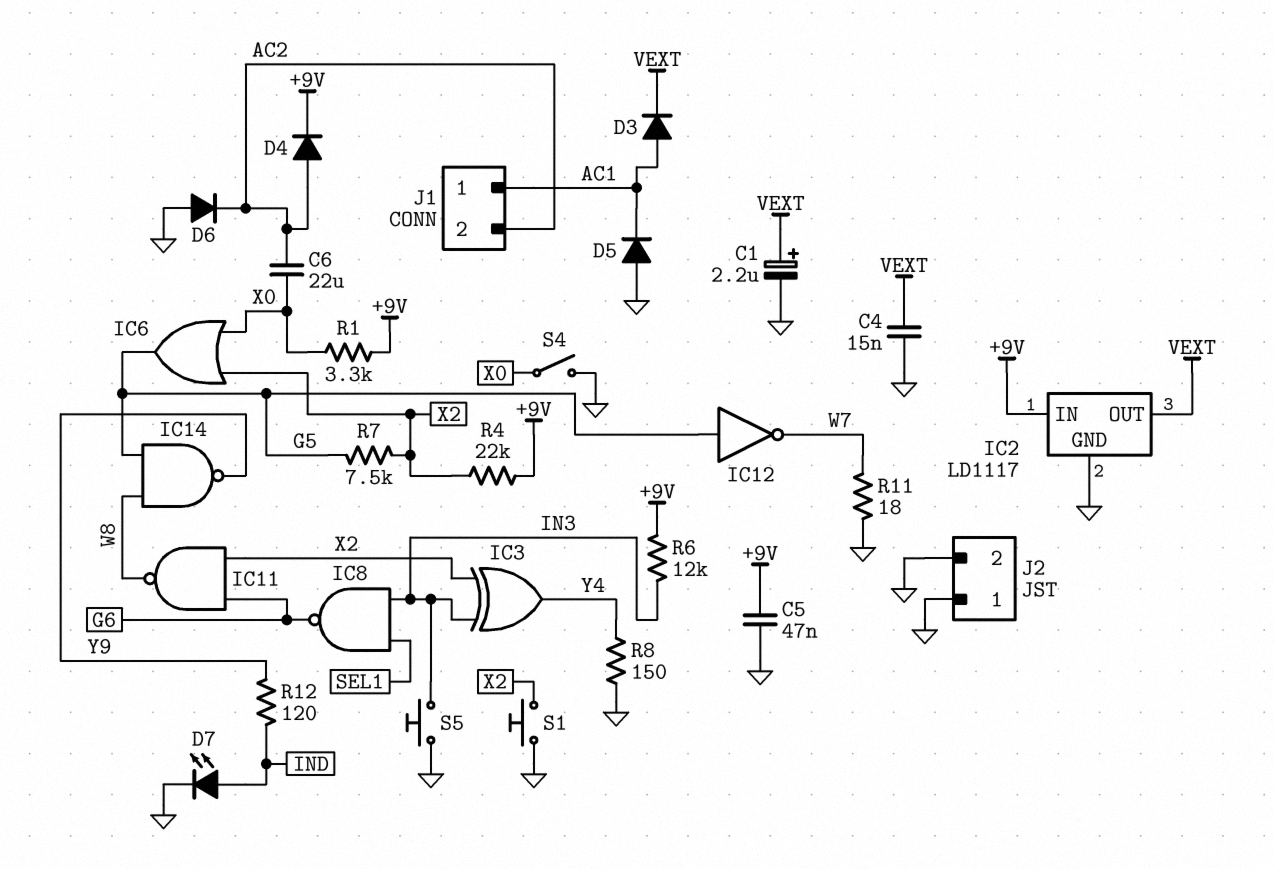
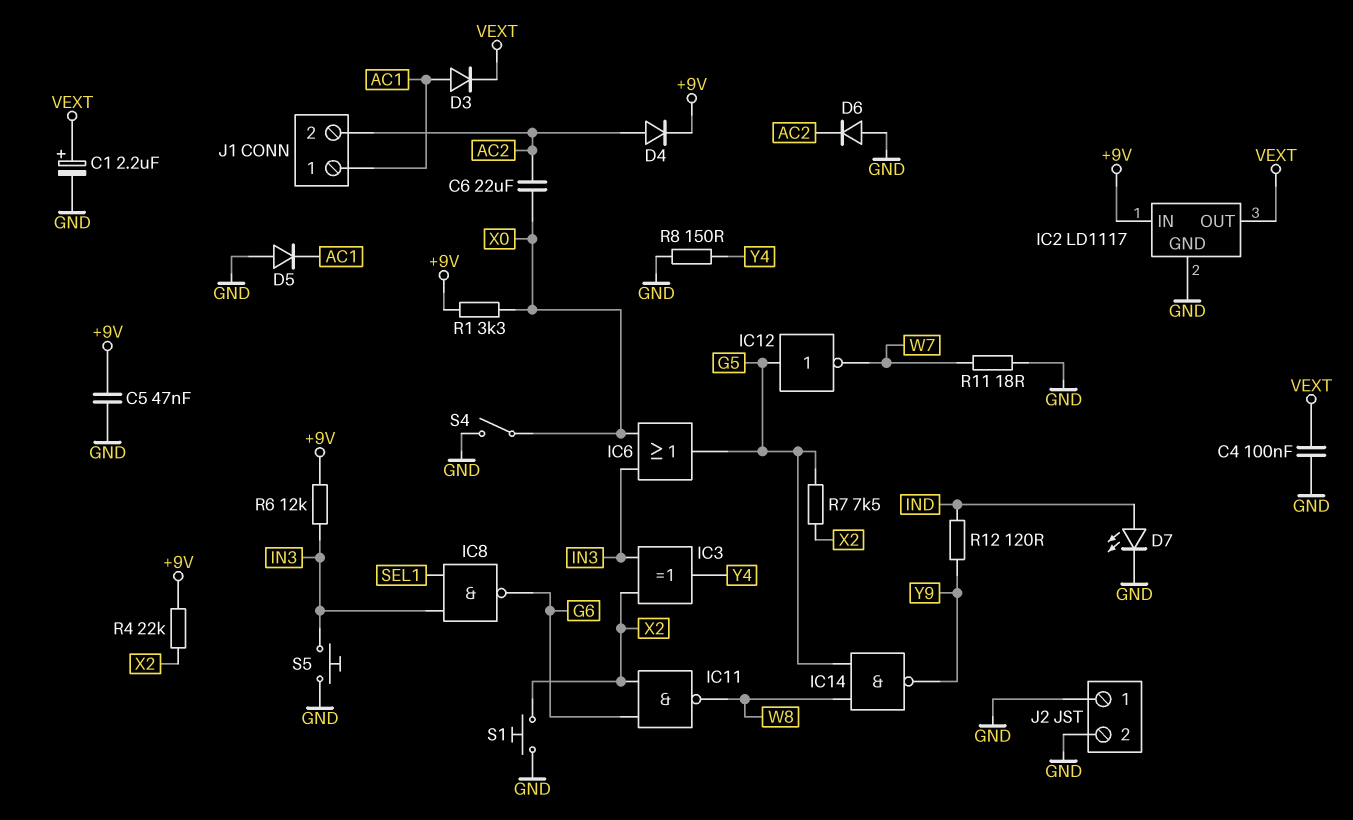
C4: 15nF (GND, VEXT) -> 100nF (GND, VEXT)
IC6: OR (in X0, in X2, out G5) -> OR (in IN3, in X0, out G5)

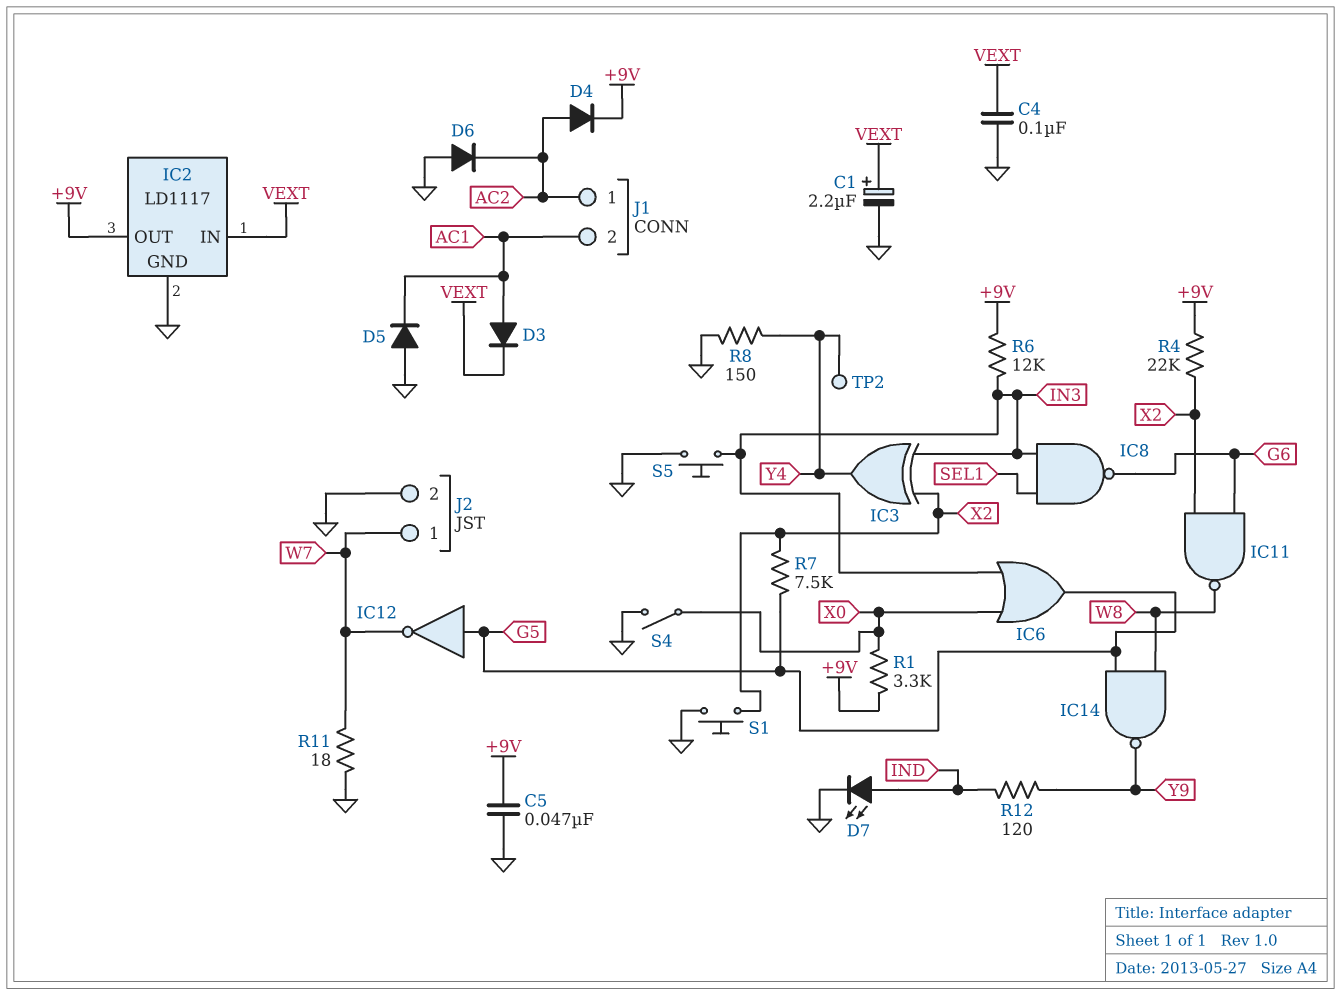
C6: 22uF (AC2, X0) -> none
IC2 pin IN: +9V -> VEXT
IC2 pin OUT: VEXT -> +9V
J1 pin 1: AC1 -> AC2
J1 pin 2: AC2 -> AC1
J2 pin 1: GND -> W7
TP2: none -> test point (Y4)

